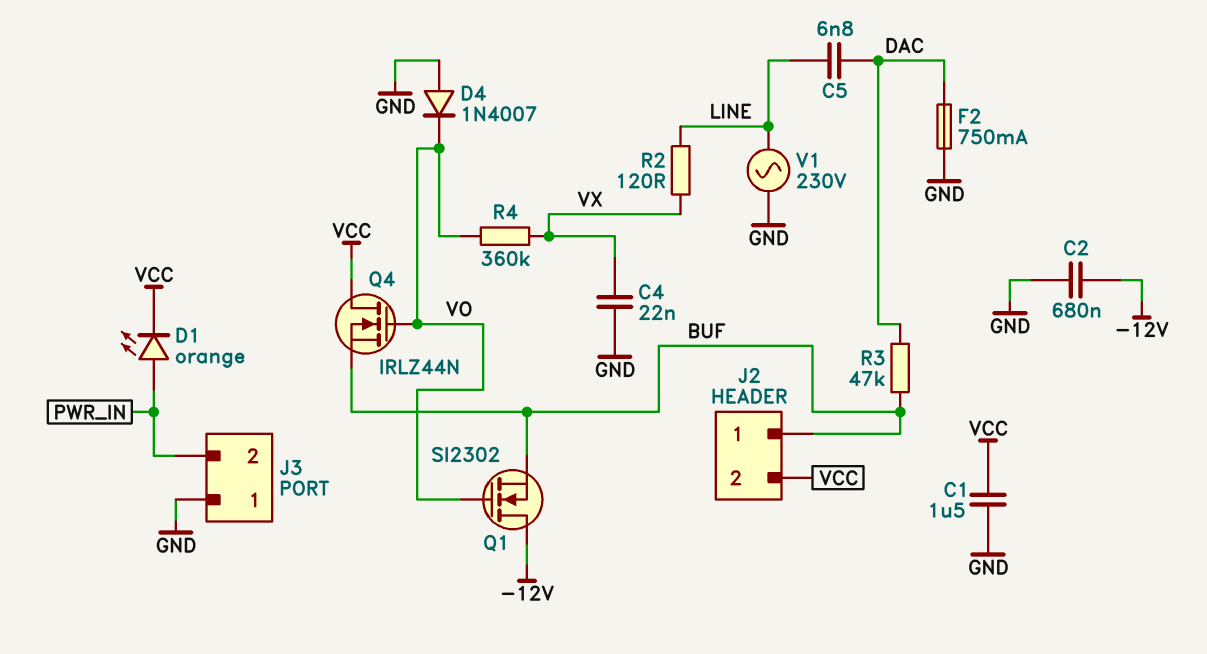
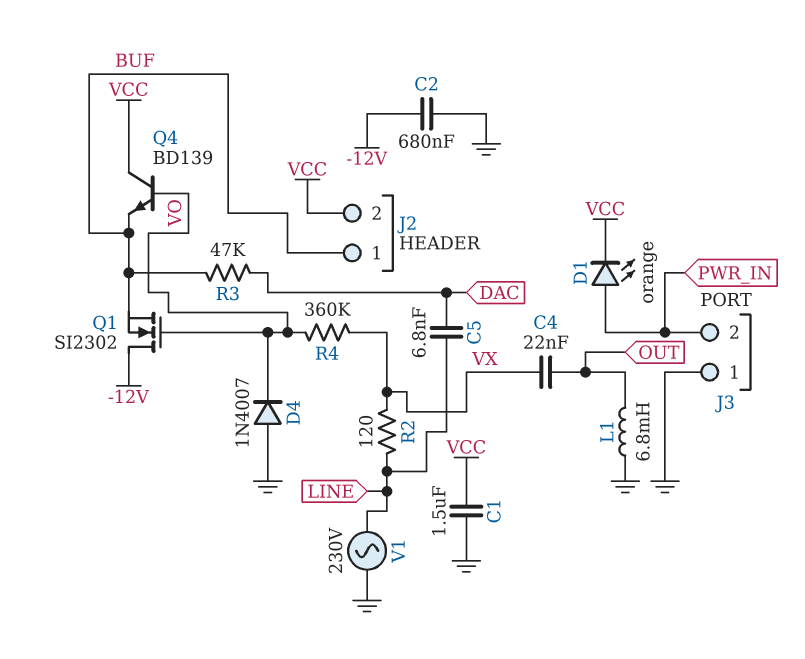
C4: 22nF (GND, VX) -> 22nF (OUT, VX)
F2: 750mA (DAC, GND) -> none
L1: none -> 6.8mH (GND, OUT)
Q4: NMOS IRLZ44N (G VO, D VCC, S BUF) -> NPN BD139 (B VO, C VCC, E BUF)

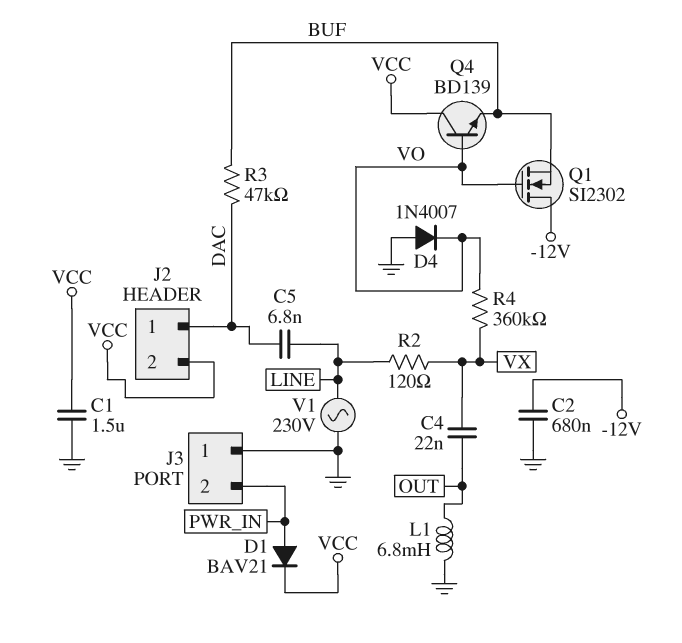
D1: LED orange (A PWR_IN, K VCC) -> diode BAV21 (A PWR_IN, K VCC)
J2 pin 1: BUF -> DAC

